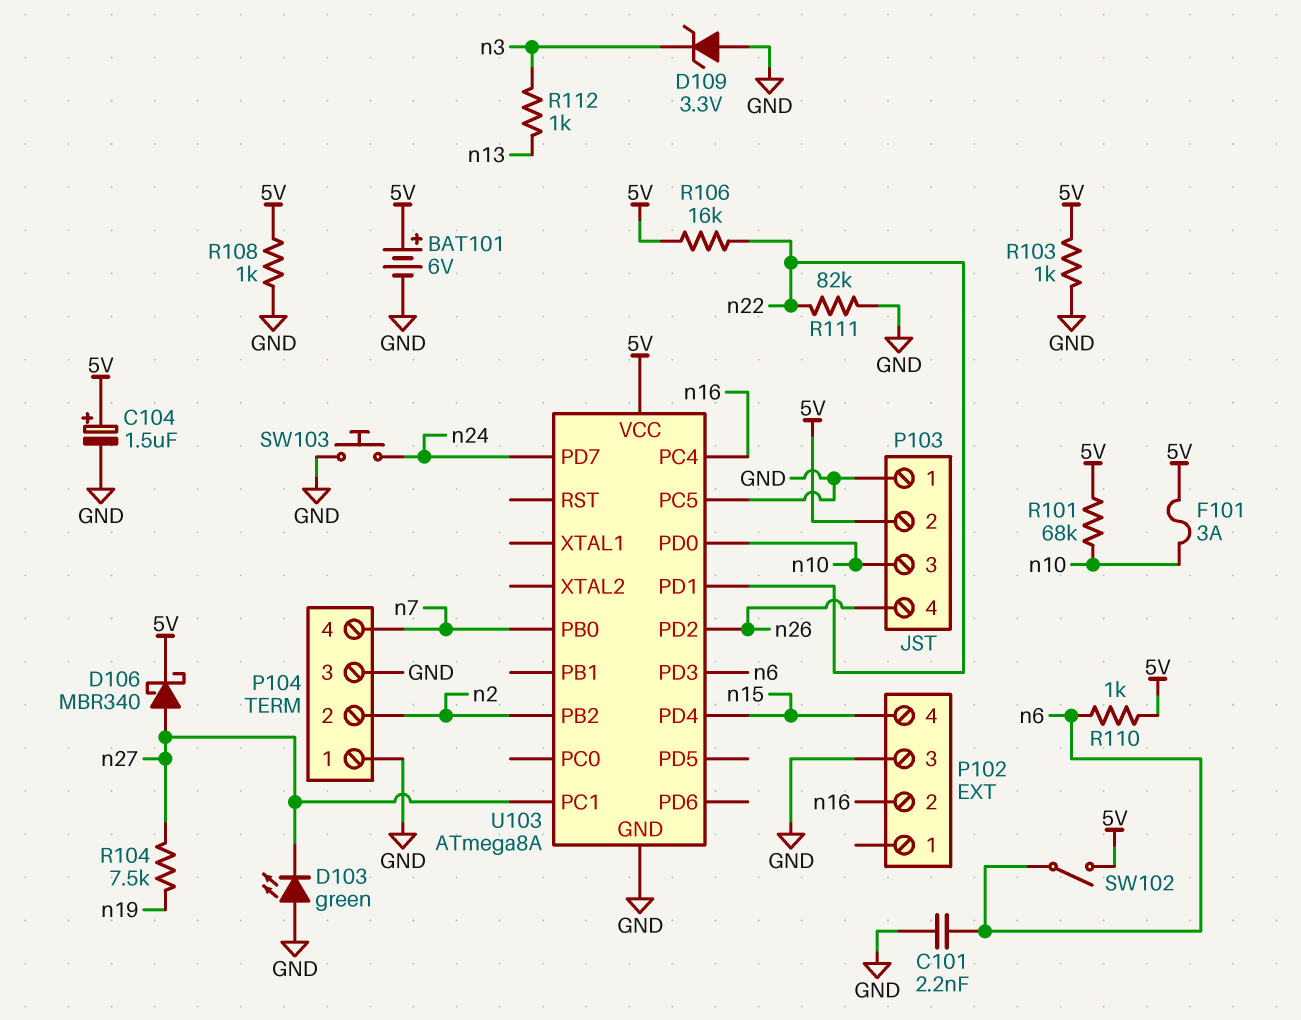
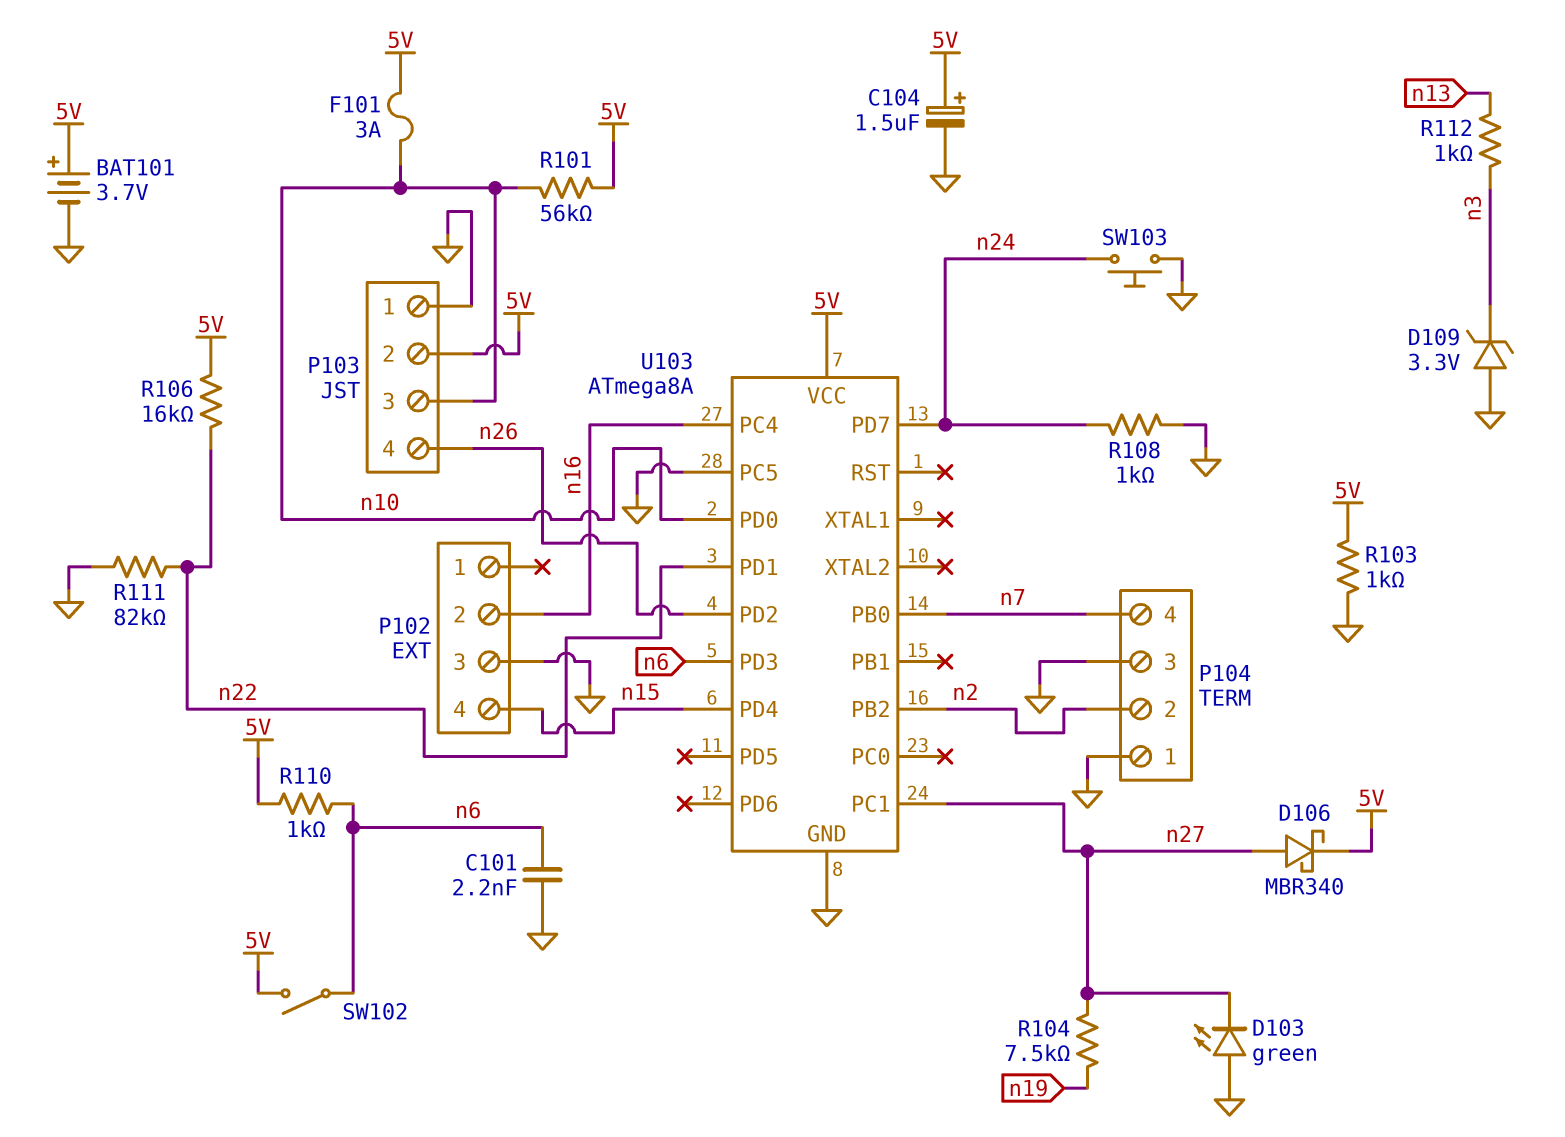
BAT101: 6V (plus 5V, minus GND) -> 3.7V (plus 5V, minus GND)
R101: 68k (5V, n10) -> 56k (5V, n10)
R108: 1k (5V, GND) -> 1k (GND, n24)

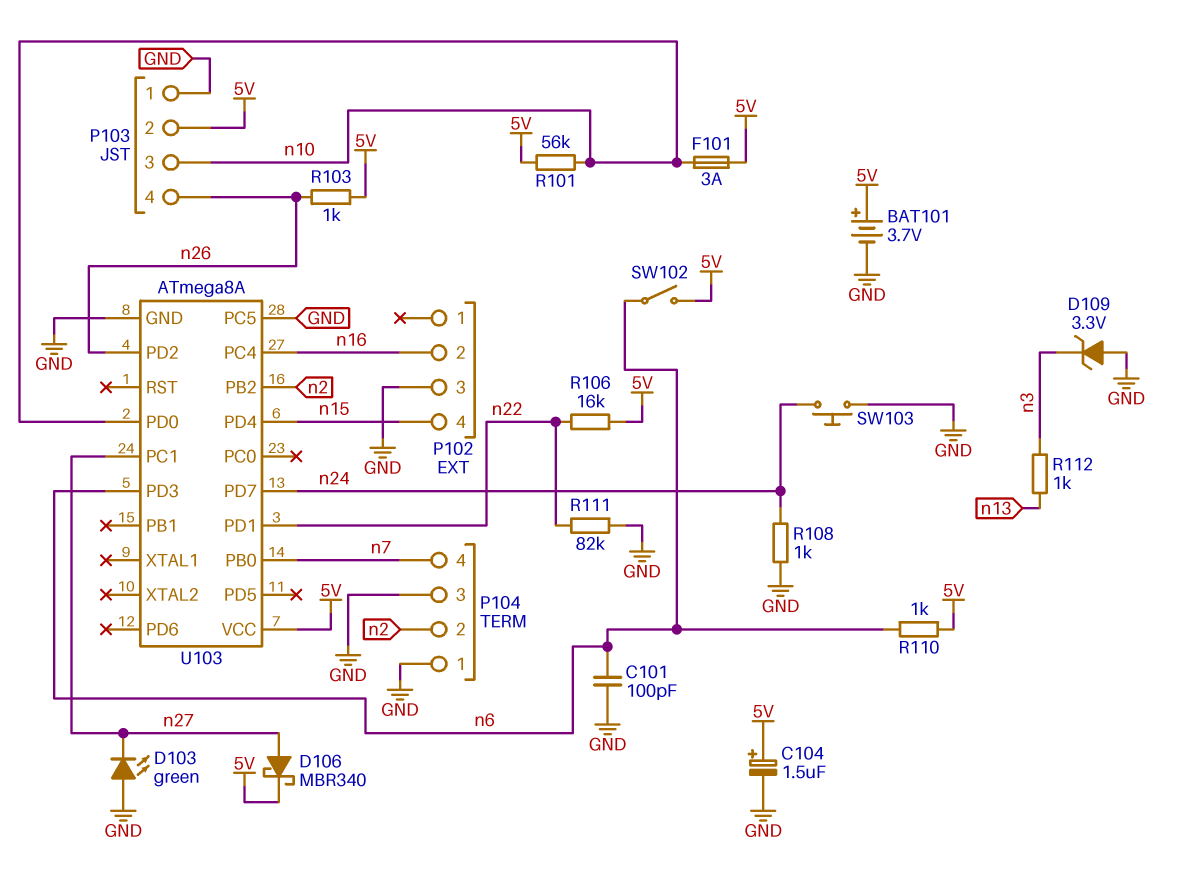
C101: 2.2nF (GND, n6) -> 100pF (GND, n6)
R103: 1k (5V, GND) -> 1k (5V, n26)
R104: 7.5k (n19, n27) -> none

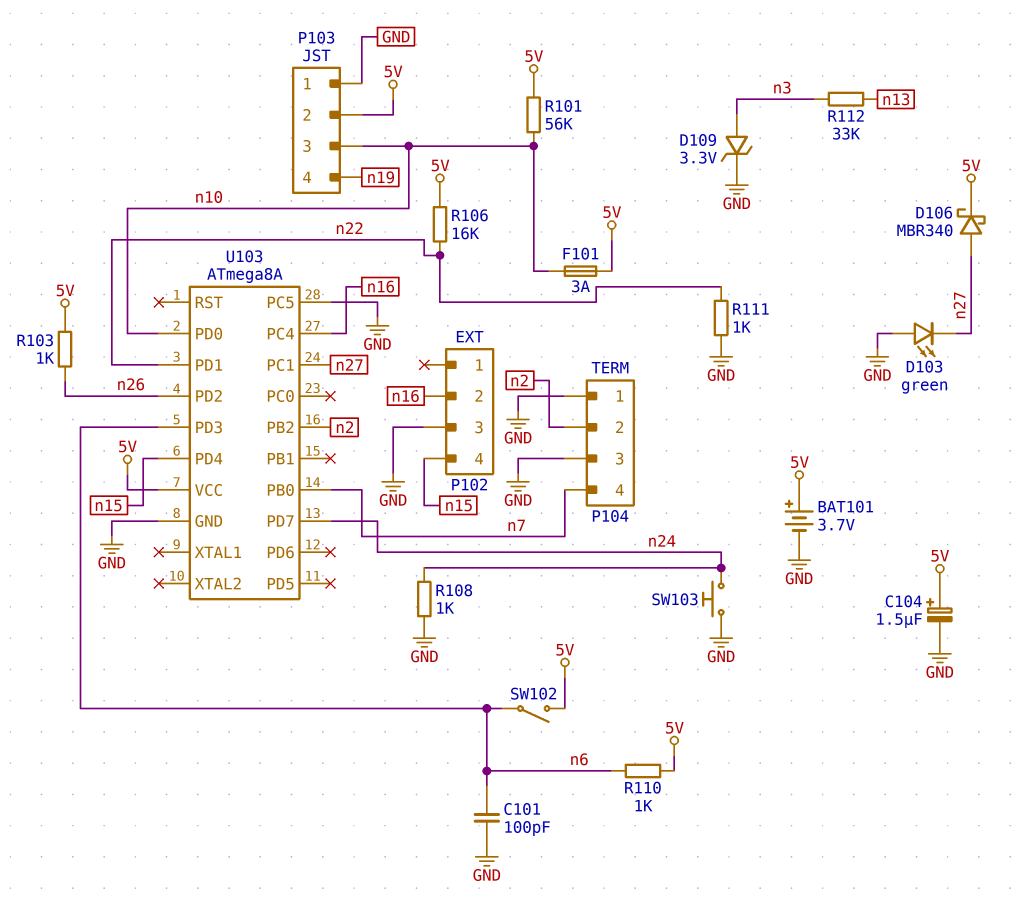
D109: zener 3.3V (A GND, K n3) -> zener 3.3V (A n3, K GND)
P103 pin 4: n26 -> n19
R111: 82k (GND, n22) -> 1k (GND, n22)
R112: 1k (n3, n13) -> 33k (n3, n13)

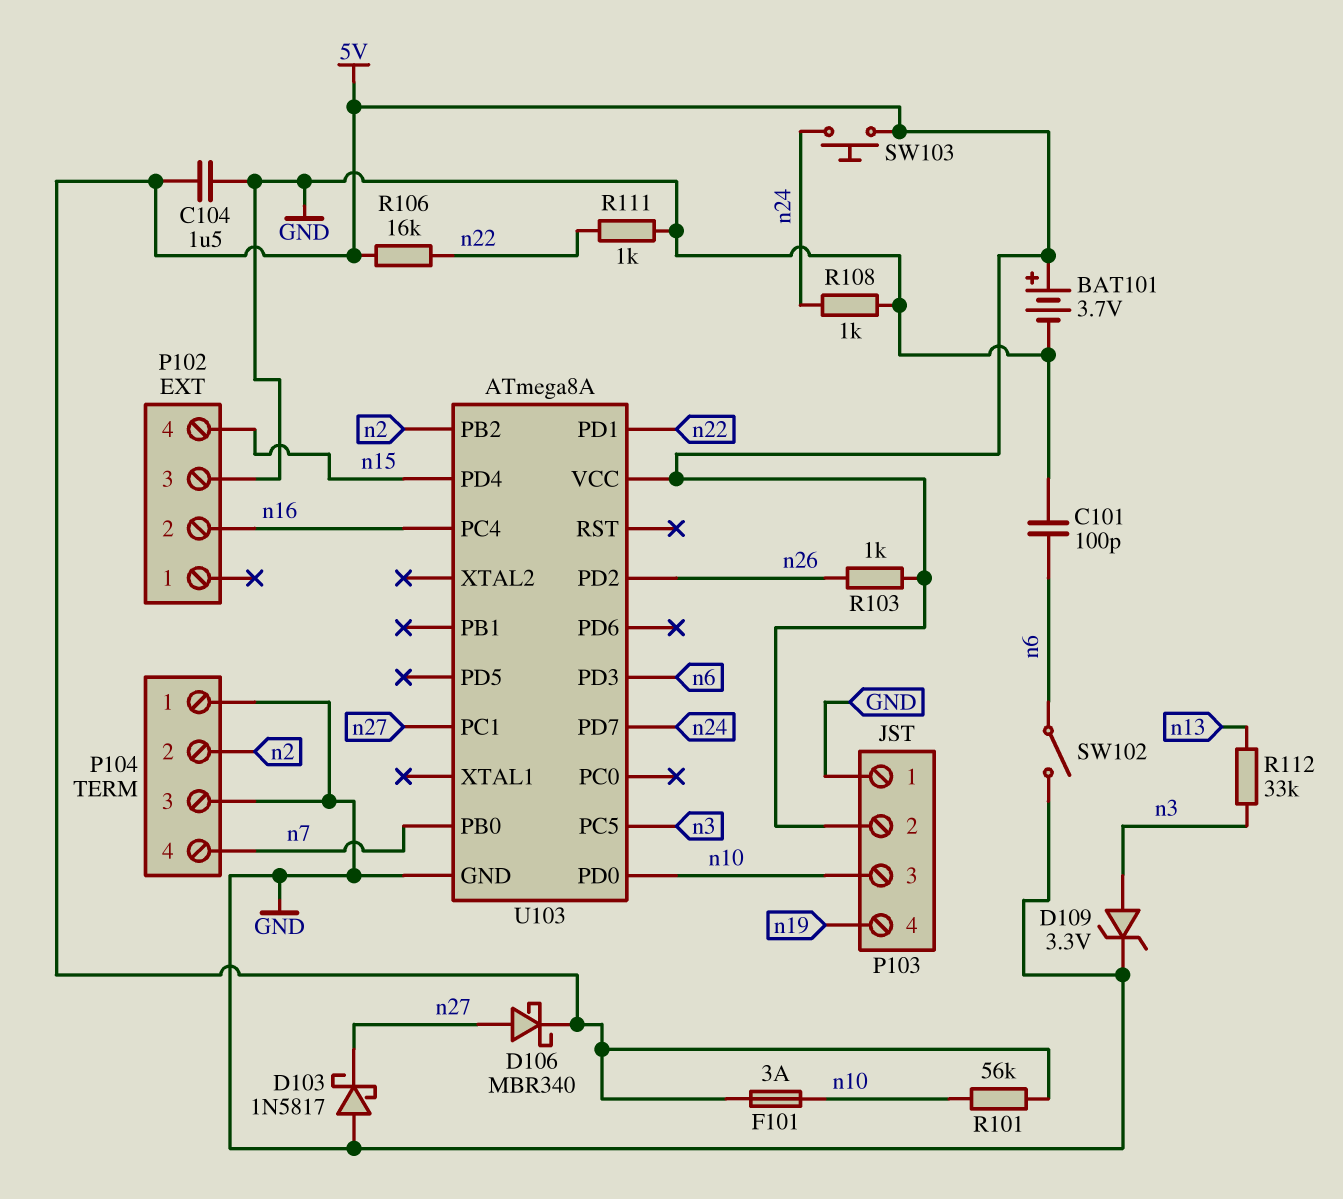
C104: 1.5uF (plus 5V, minus GND) -> 1.5uF (5V, GND)
D103: LED green (A GND, K n27) -> schottky 1N5817 (A GND, K n27)
R110: 1k (5V, n6) -> none
SW102: switch (5V, n6) -> switch (GND, n6)
SW103: button (GND, n24) -> button (5V, n24)
U103 pin PC5: GND -> n3

